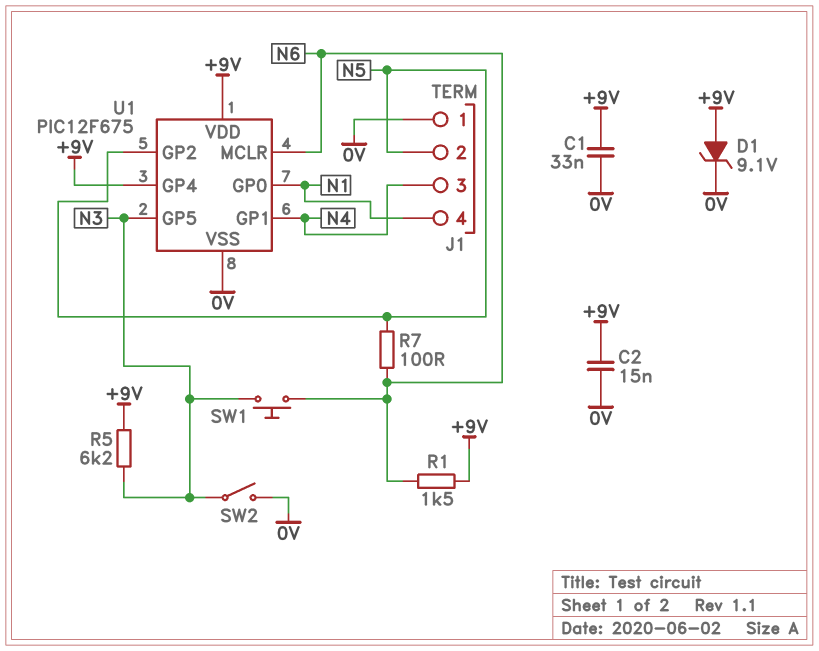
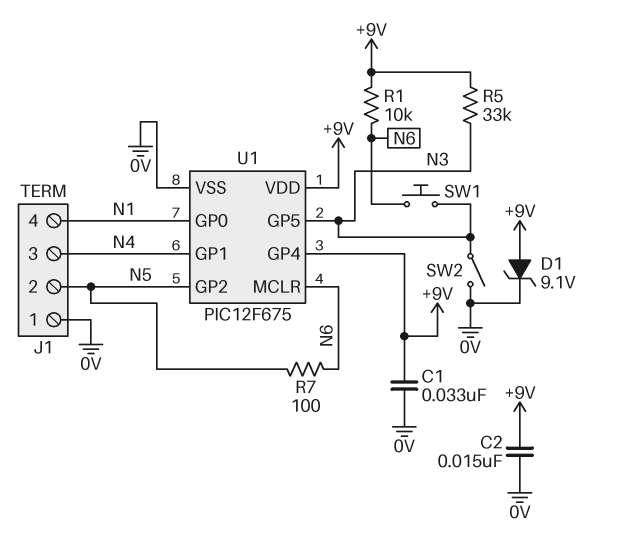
R1: 1.5k (+9V, N6) -> 10k (+9V, N6)
R5: 6.2k (+9V, N3) -> 33k (+9V, N3)

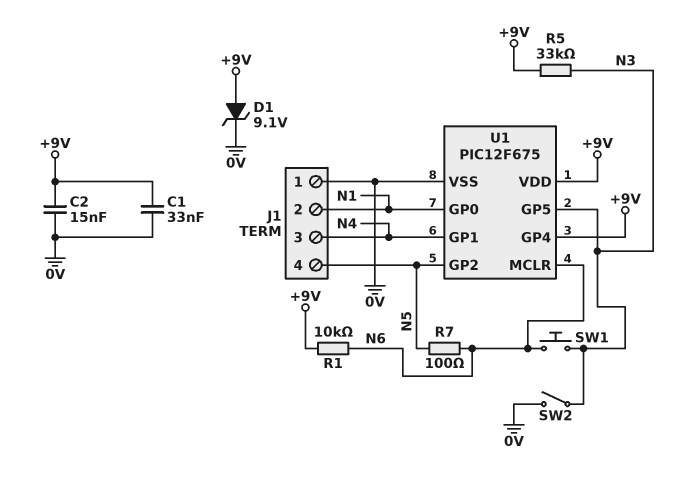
J1 pin 2: N5 -> N1
J1 pin 4: N1 -> N5

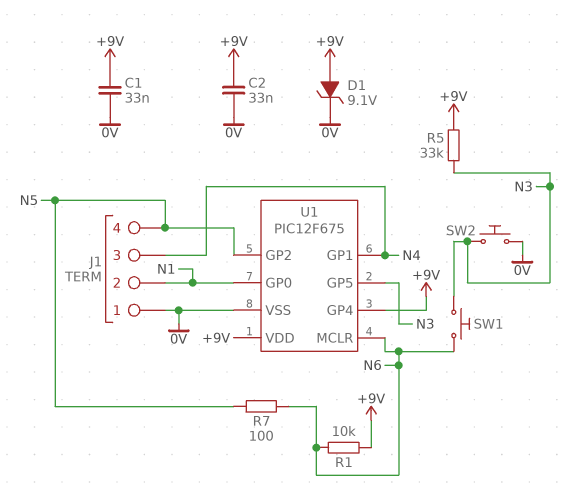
C2: 15nF (+9V, 0V) -> 33nF (+9V, 0V)
SW2: switch (0V, N3) -> button (0V, N3)

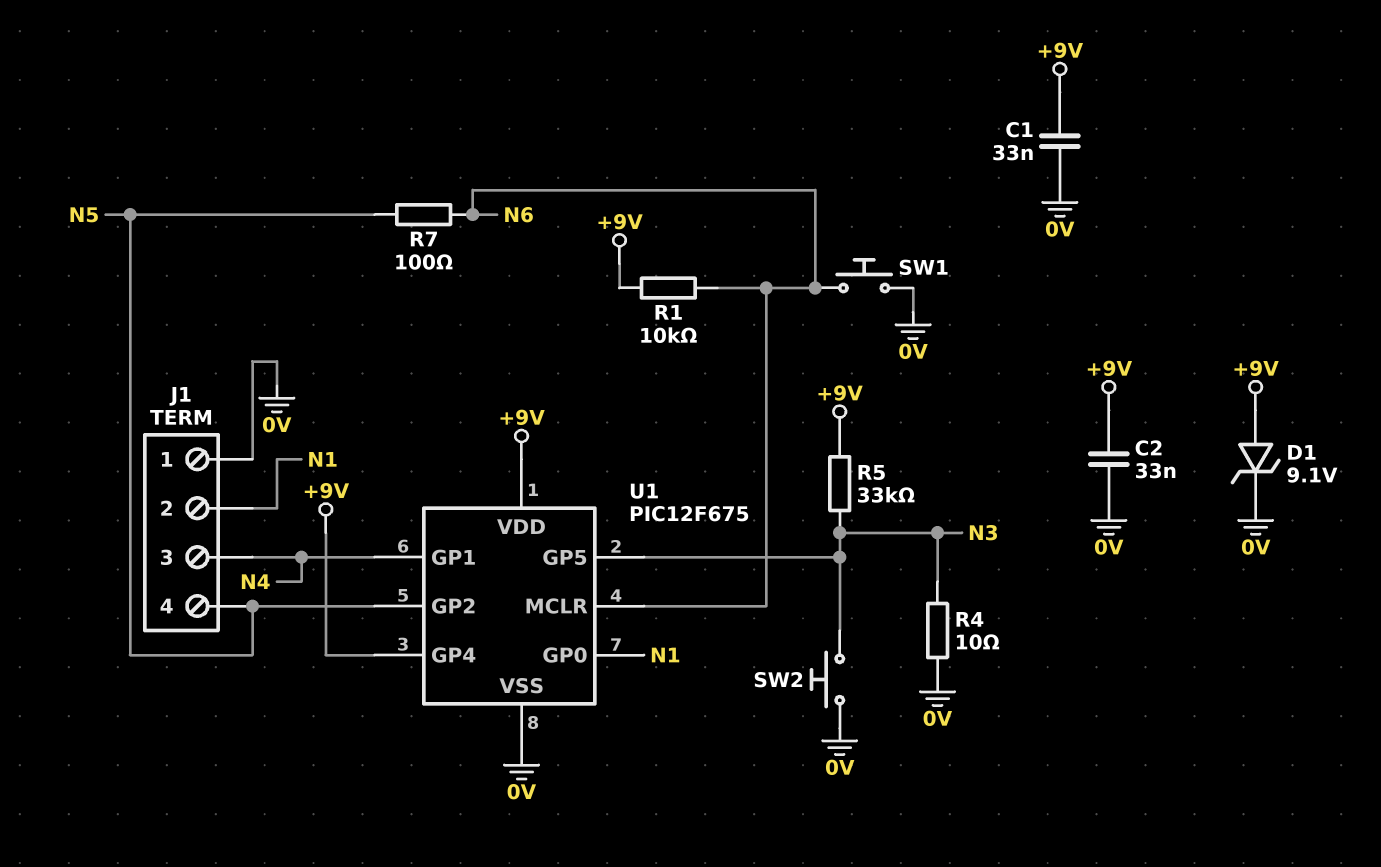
R4: none -> 10 (0V, N3)
SW1: button (N3, N6) -> button (0V, N6)

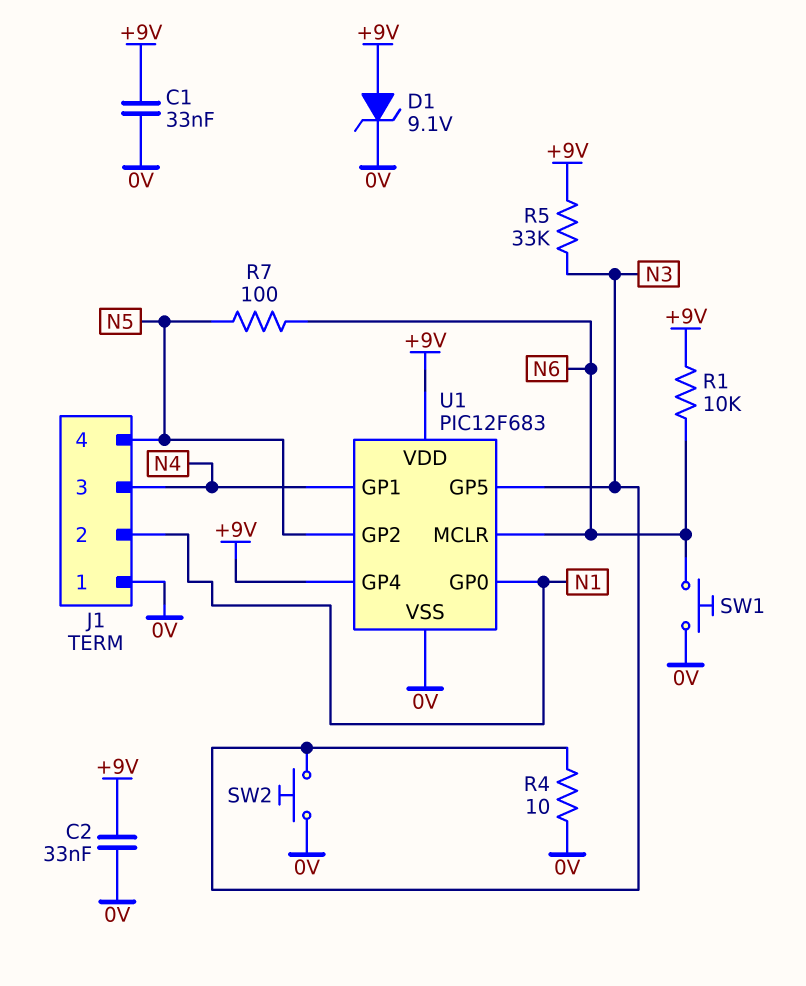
U1: PIC12F675 -> PIC12F683

